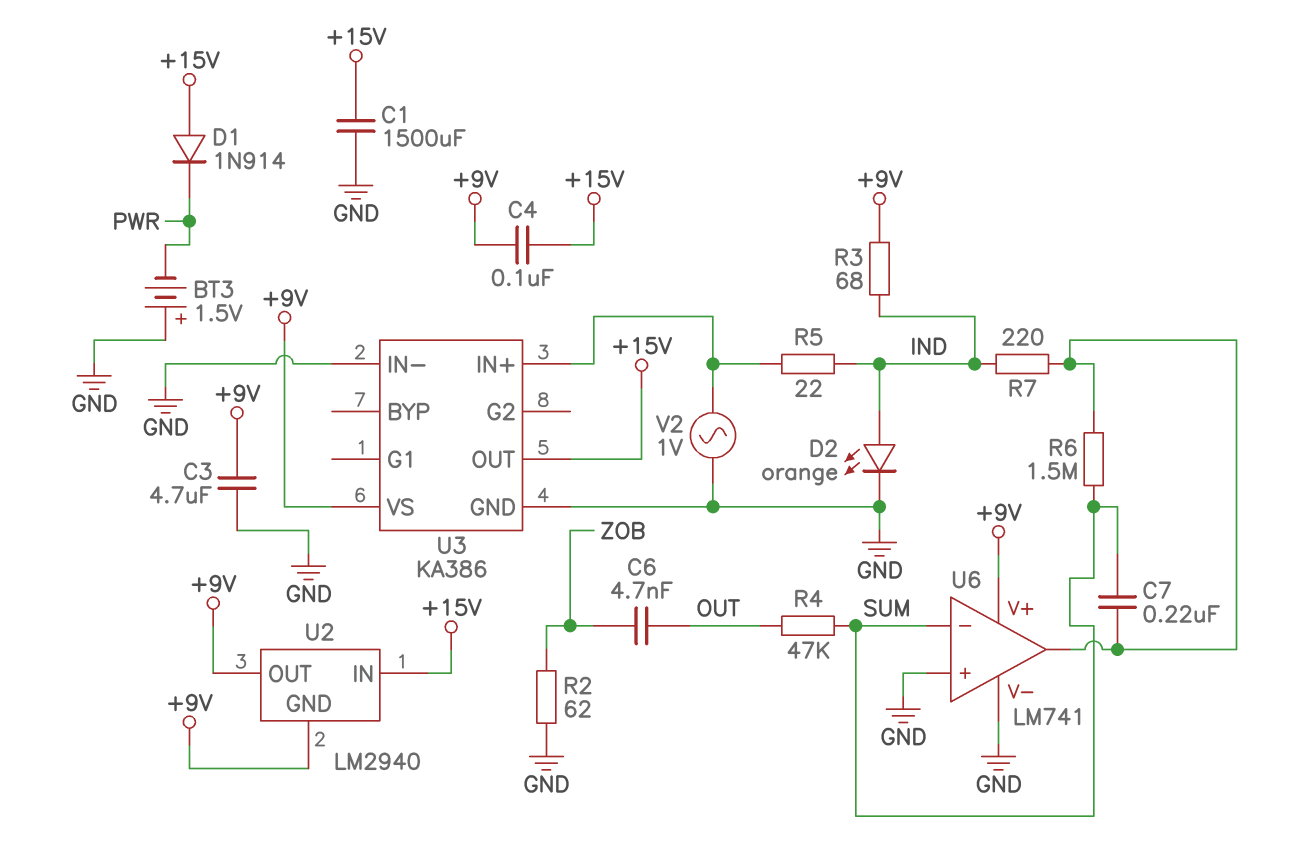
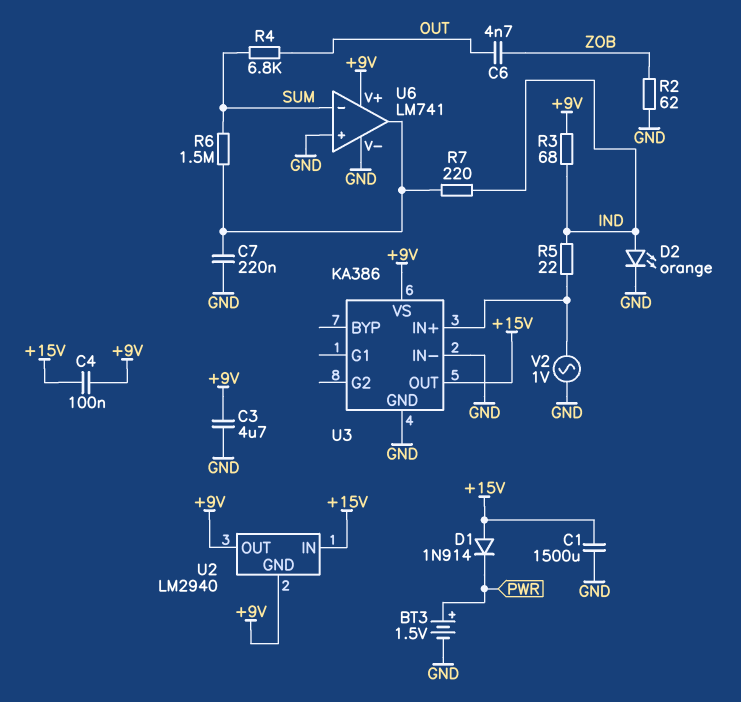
BT3: 1.5V (plus GND, minus PWR) -> 1.5V (plus PWR, minus GND)
C7: 220nF (SUM, U6/out) -> 220nF (GND, U6/out)
R4: 47k (OUT, SUM) -> 6.8k (OUT, SUM)

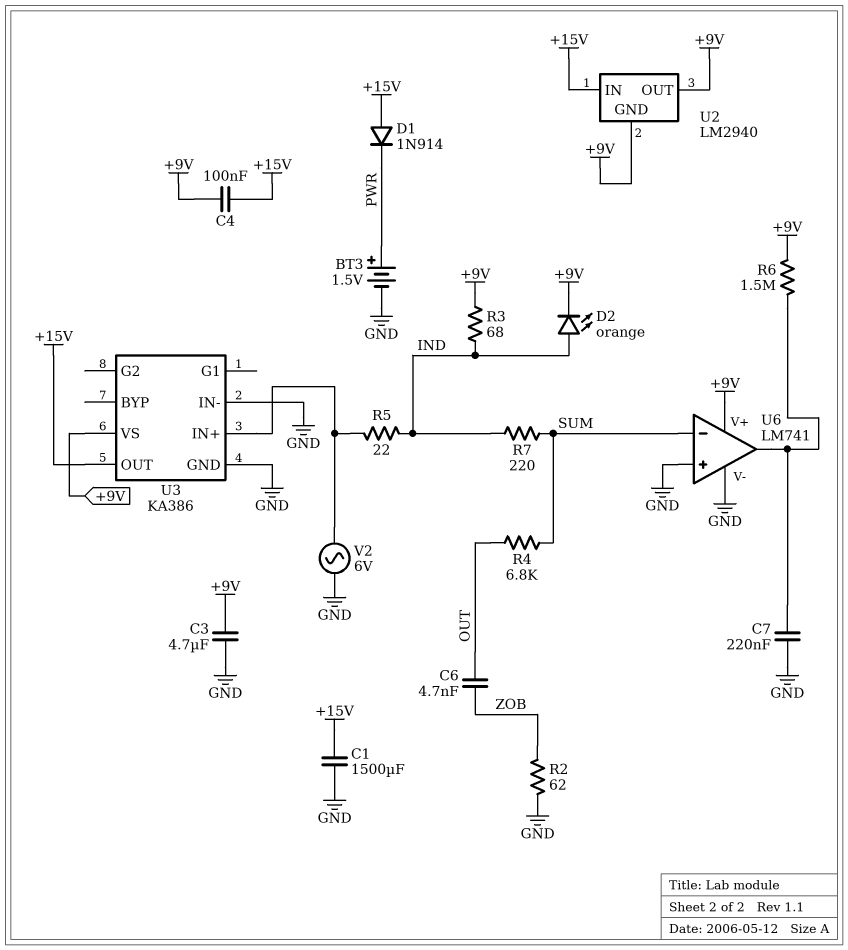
D2: LED orange (A IND, K GND) -> LED orange (A IND, K +9V)
R6: 1.5M (SUM, U6/out) -> 1.5M (+9V, U6/out)
R7: 220 (IND, U6/out) -> 220 (IND, SUM)
V2: AC 1V (GND, U3/IN+) -> AC 6V (GND, U3/IN+)

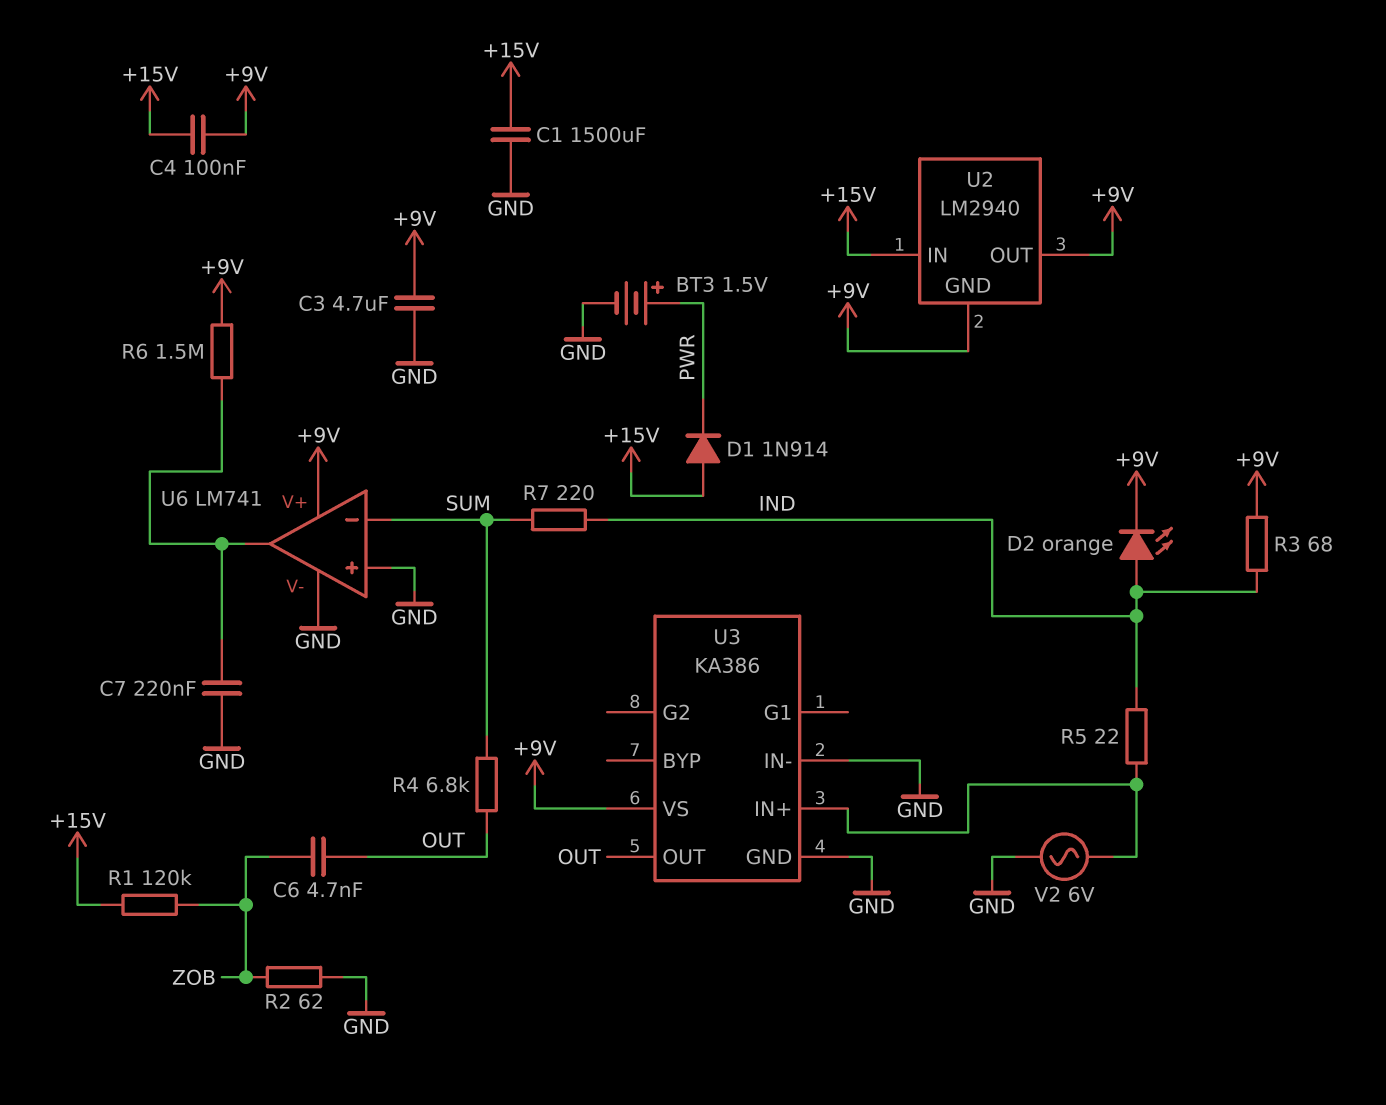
R1: none -> 120k (+15V, ZOB)
U3 pin OUT: +15V -> OUT

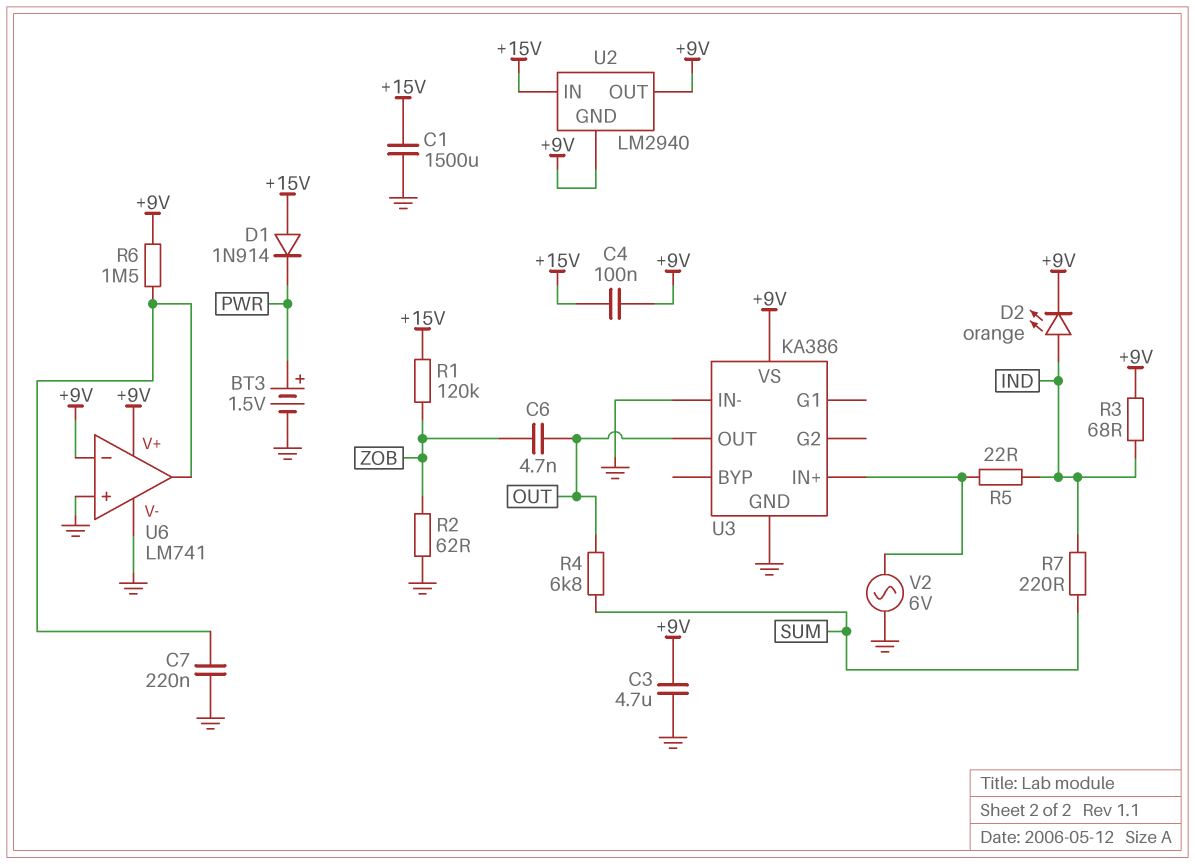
U6 pin in-: SUM -> +9V

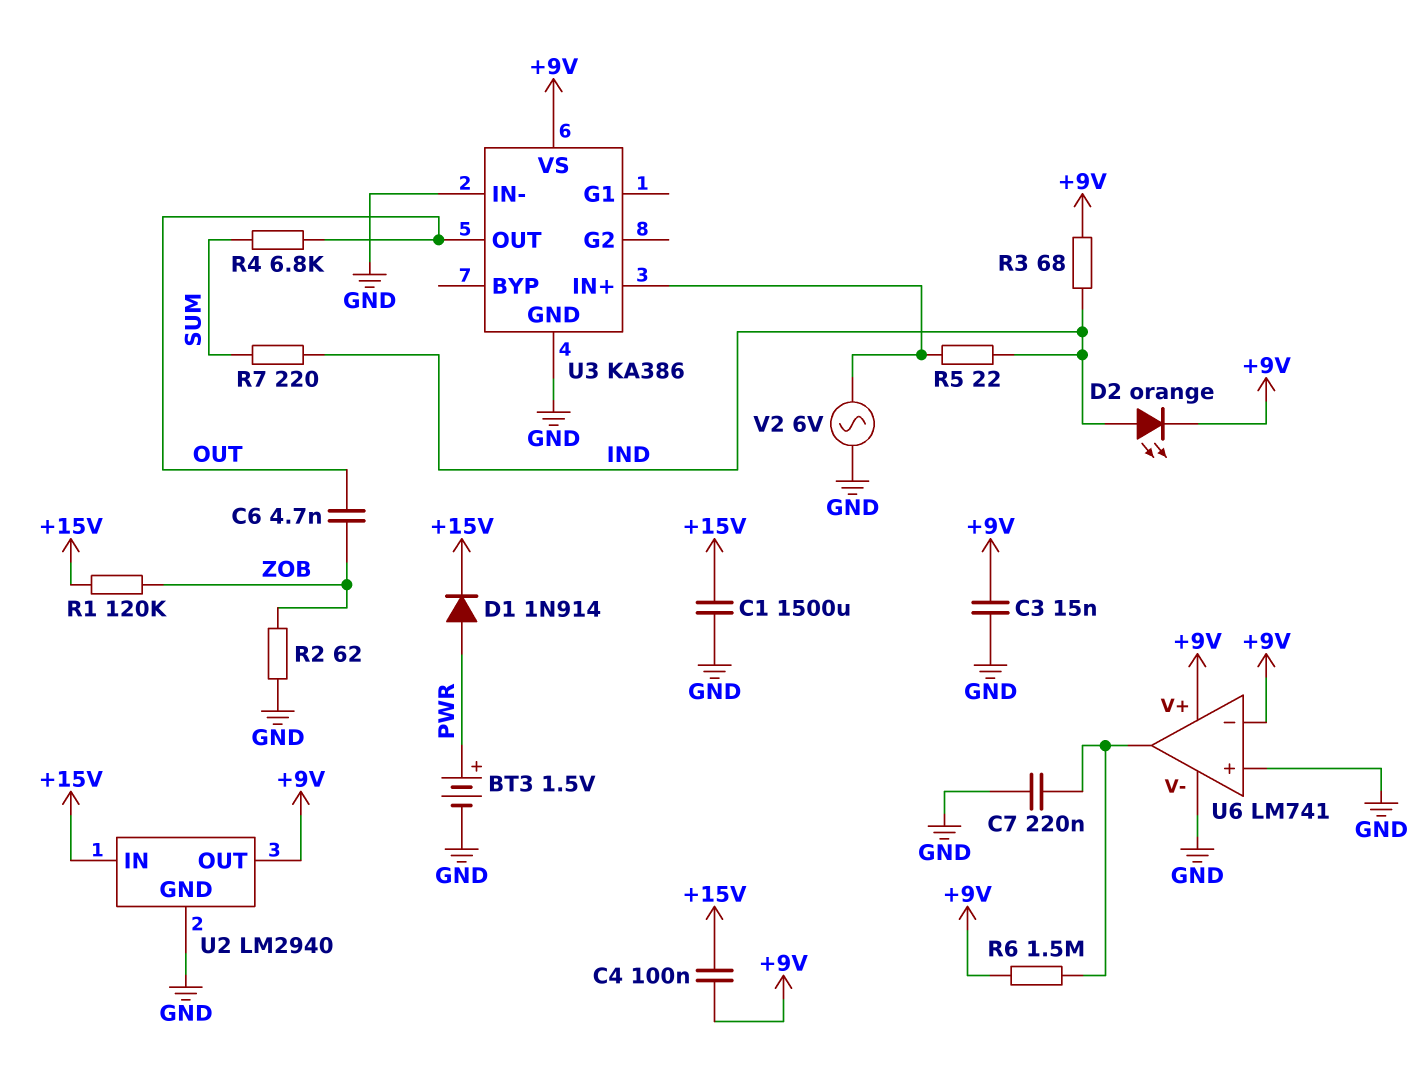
C3: 4.7uF (+9V, GND) -> 15nF (+9V, GND)
D1: diode 1N914 (A +15V, K PWR) -> diode 1N914 (A PWR, K +15V)
U2 pin GND: +9V -> GND

